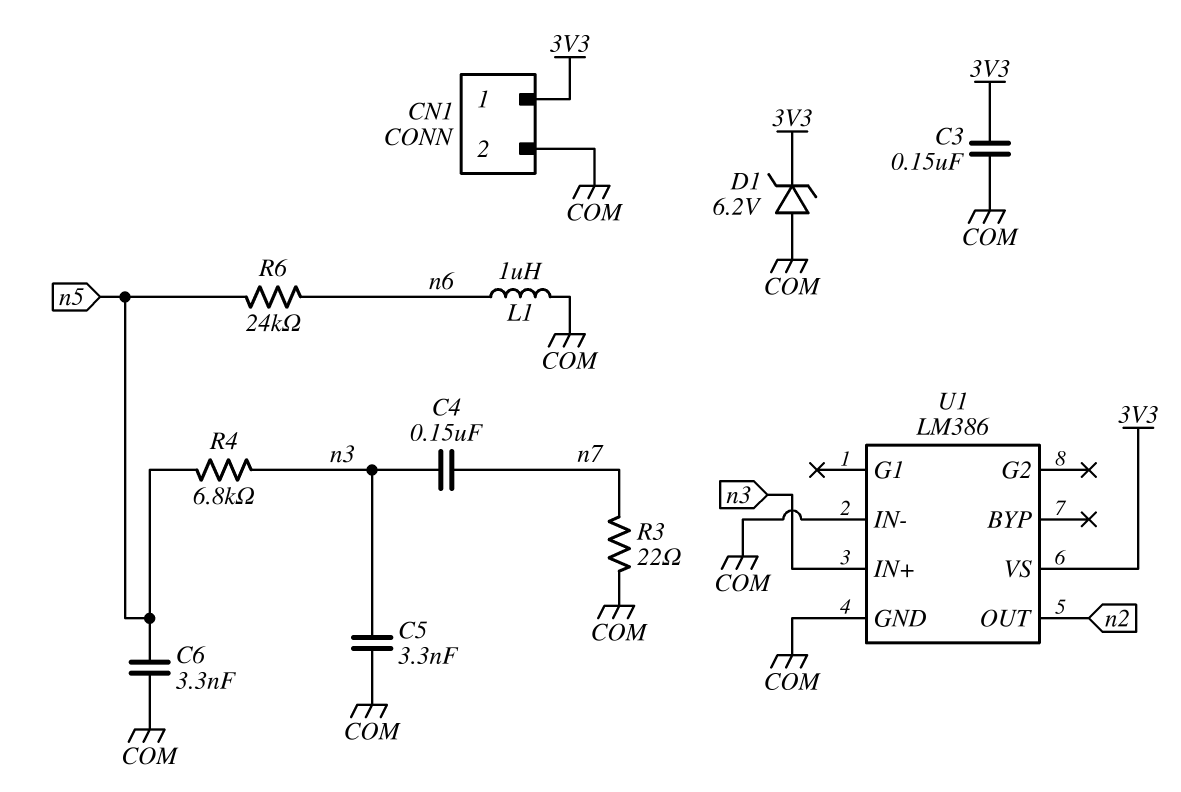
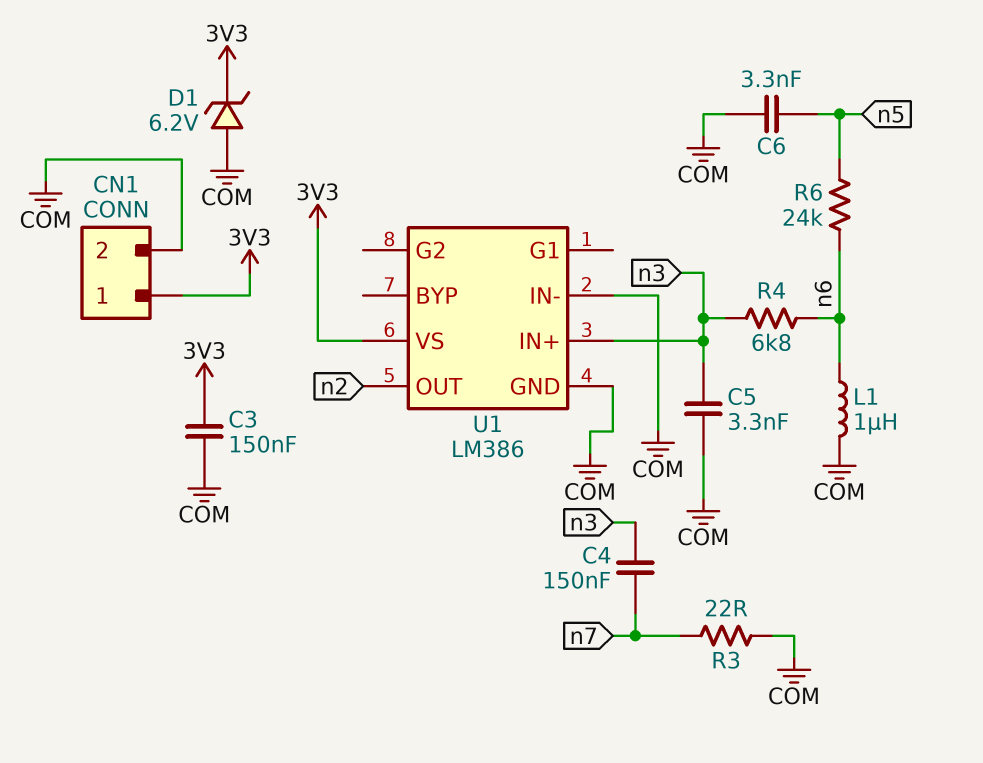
R4: 6.8k (n3, n5) -> 6.8k (n3, n6)

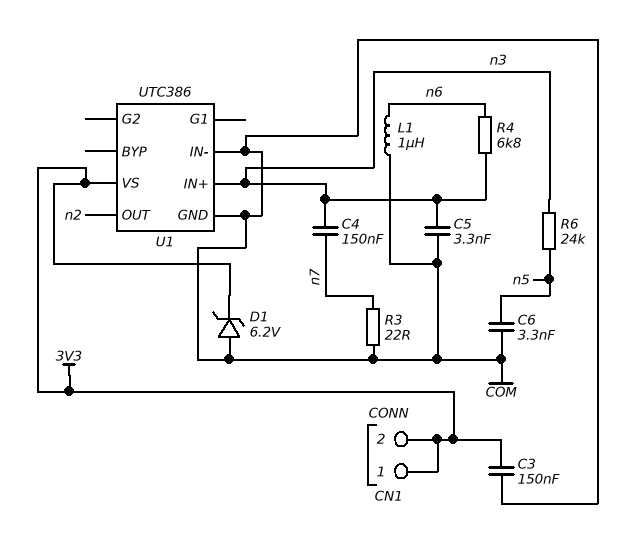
CN1 pin 2: COM -> 3V3
R6: 24k (n5, n6) -> 24k (n3, n5)
U1: LM386 -> UTC386

